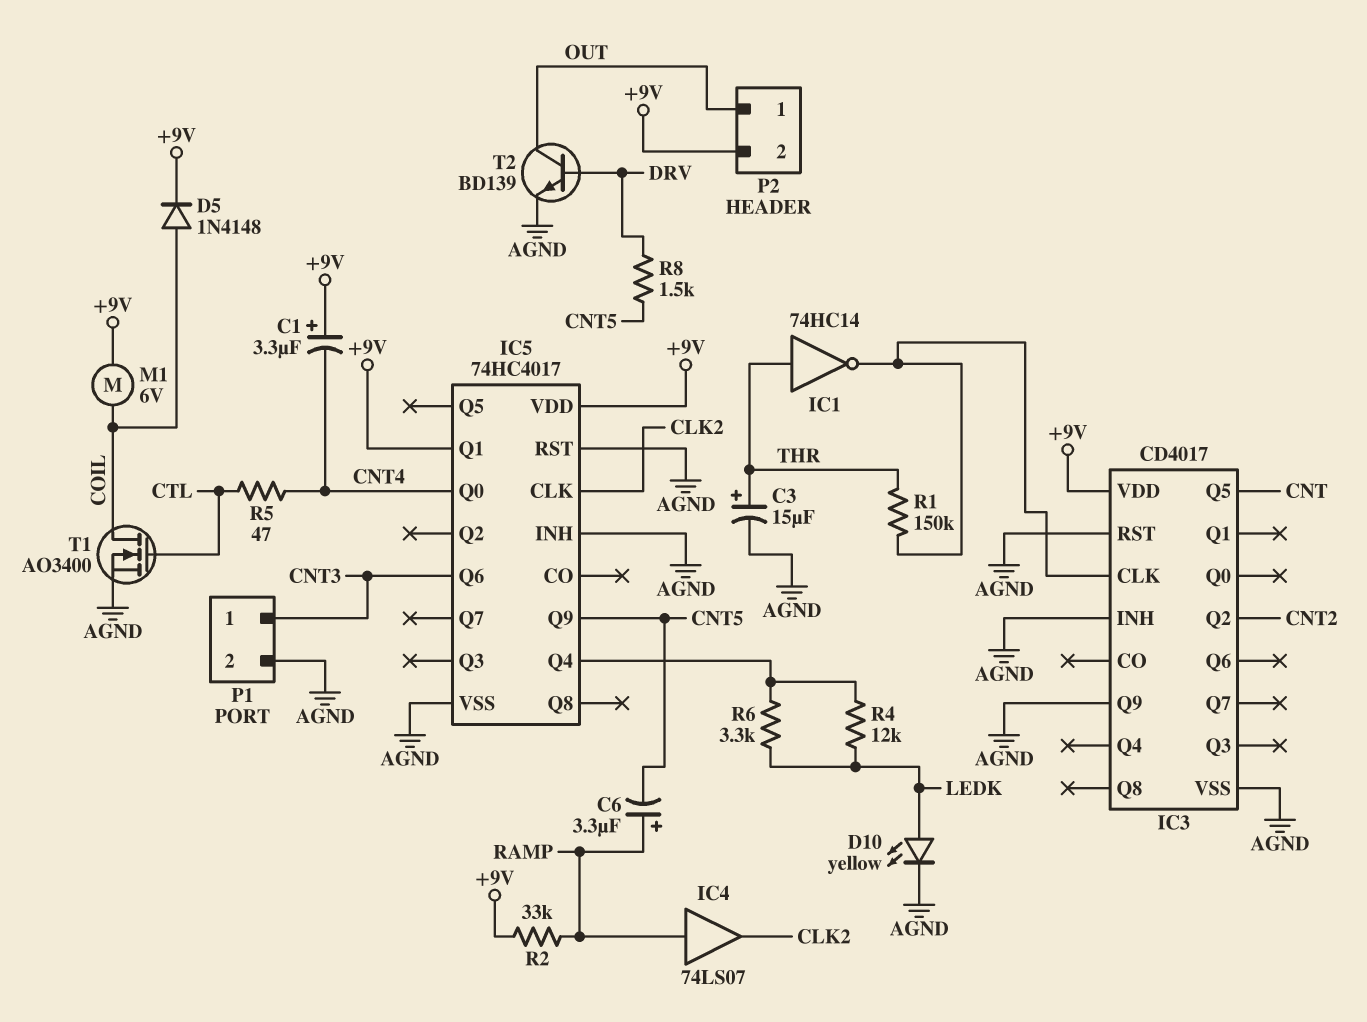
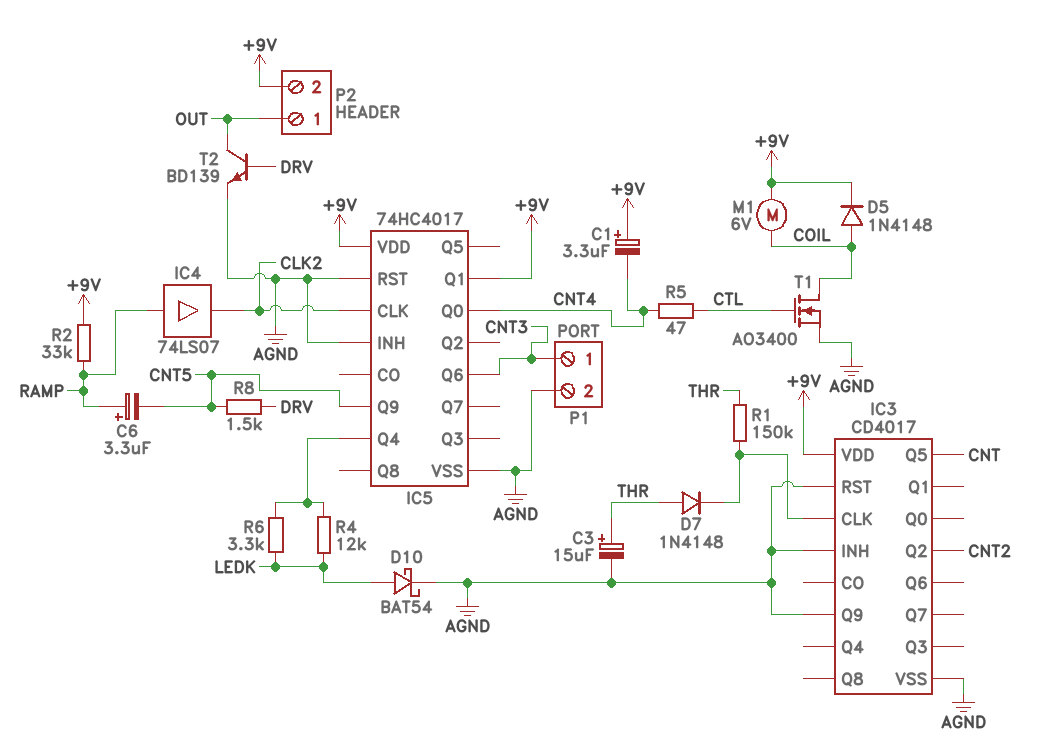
D7: none -> diode 1N4148 (A THR, K IC3/CLK)
D10: LED yellow (A LEDK, K AGND) -> schottky BAT54 (A LEDK, K AGND)
IC1: NOT 74HC14 (in THR, out IC3/CLK) -> none

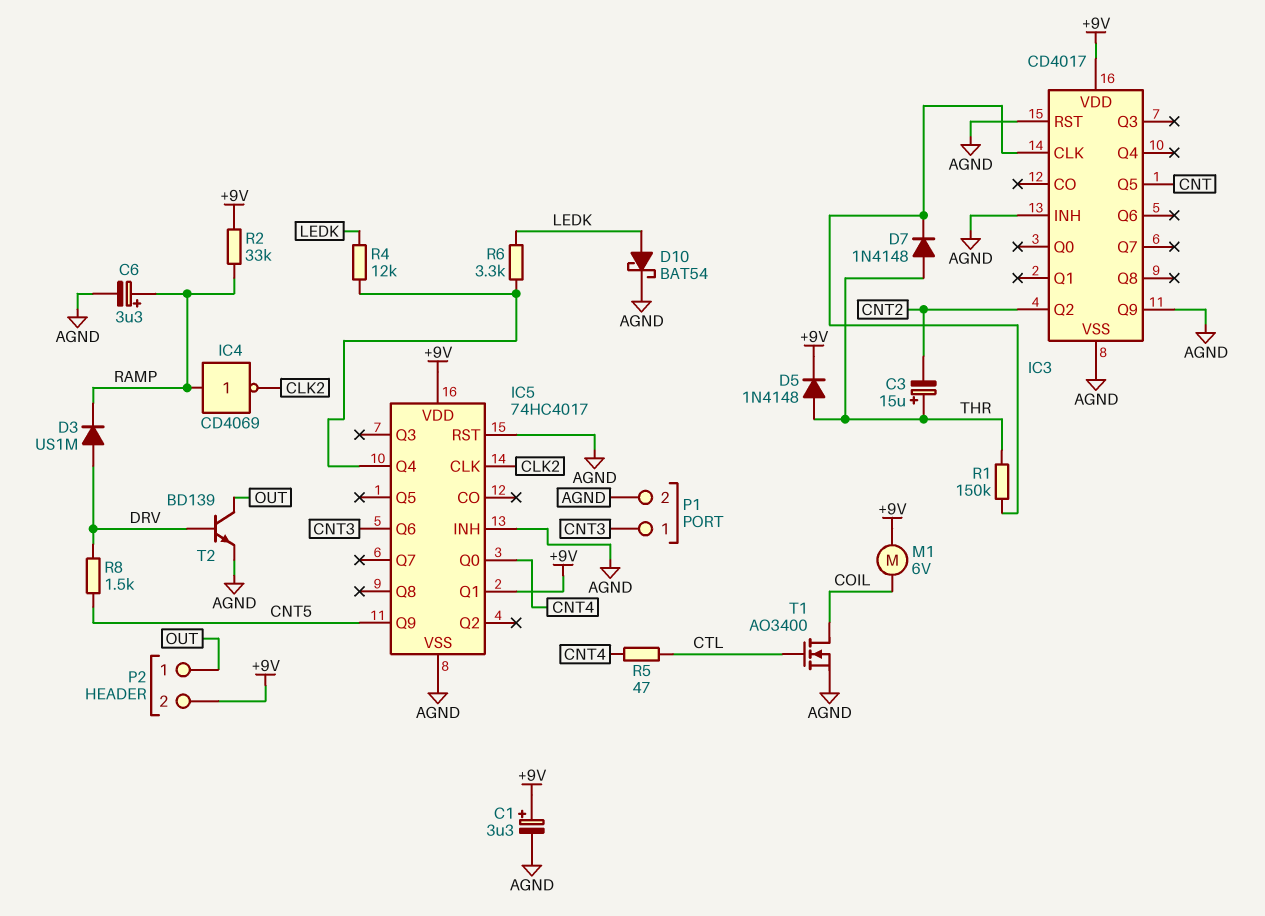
C1: 3.3uF (plus +9V, minus CNT4) -> 3.3uF (plus +9V, minus AGND)
C3: 15uF (plus THR, minus AGND) -> 15uF (plus THR, minus CNT2)
C6: 3.3uF (plus RAMP, minus CNT5) -> 3.3uF (plus RAMP, minus AGND)
D3: none -> diode US1M (A DRV, K RAMP)
D5: diode 1N4148 (A COIL, K +9V) -> diode 1N4148 (A THR, K +9V)
IC4: buffer 74LS07 (in RAMP, out CLK2) -> NOT CD4069 (in RAMP, out CLK2)

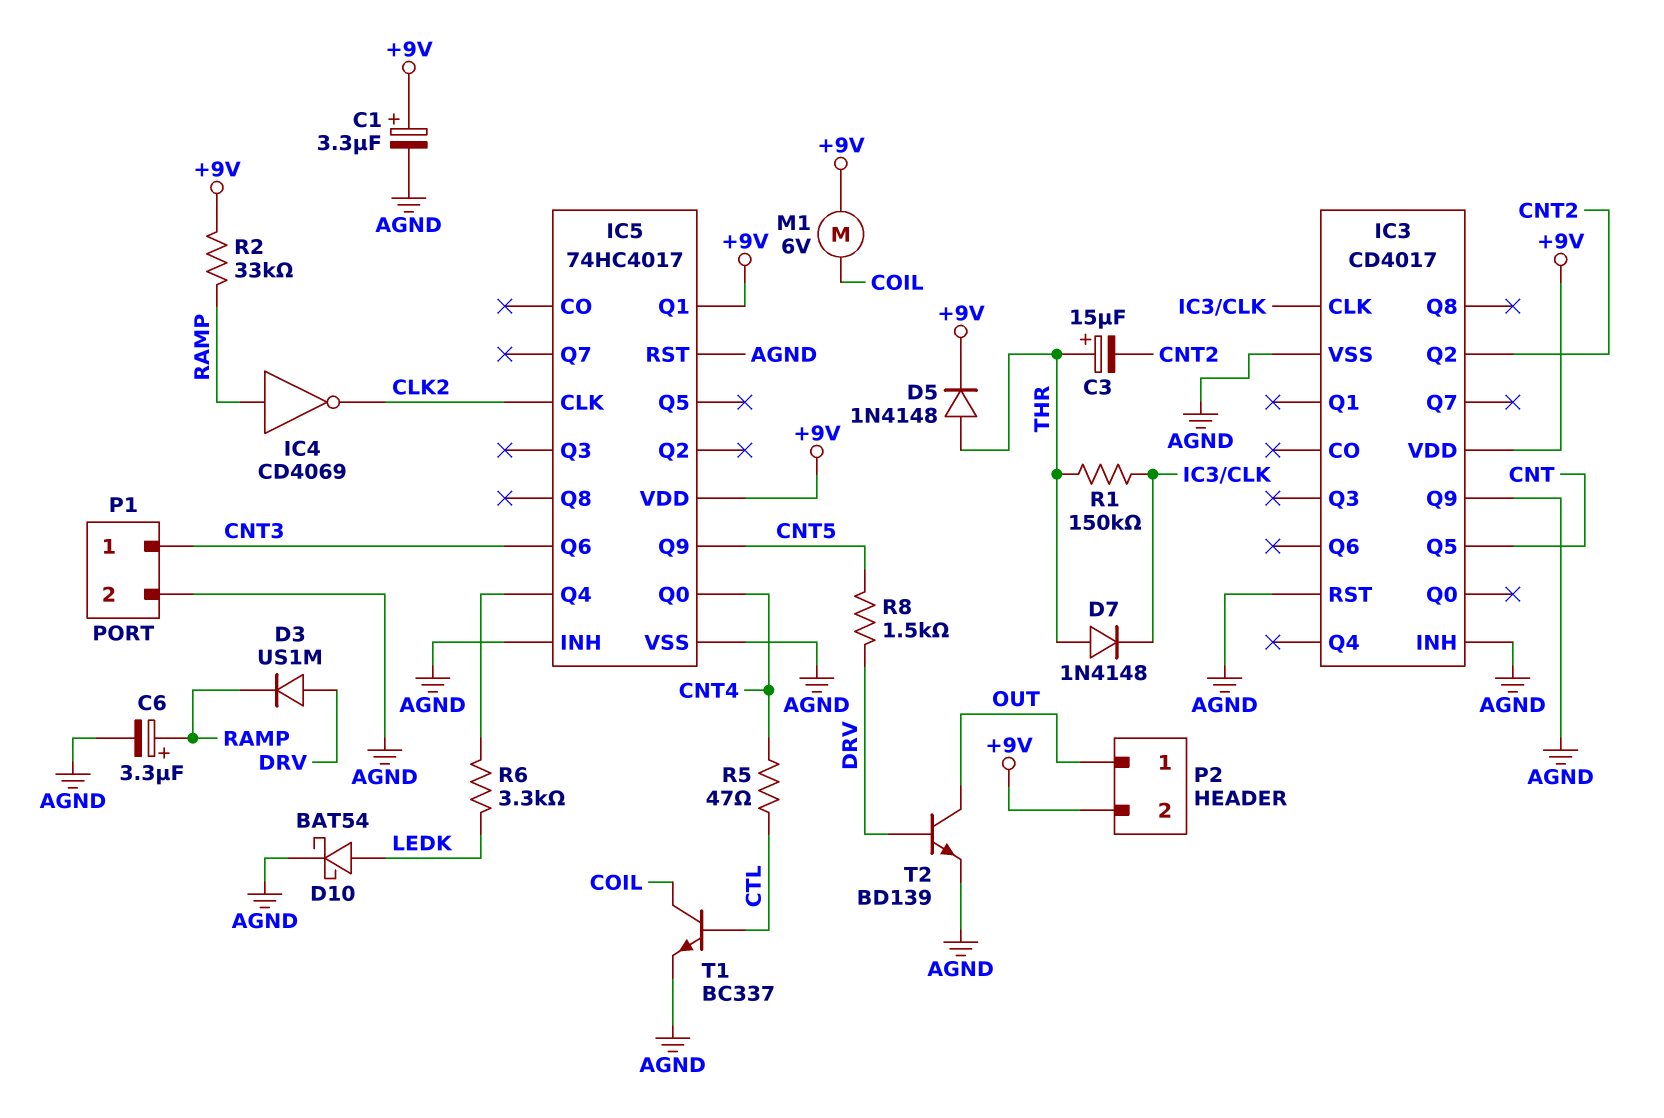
R4: 12k (IC5/Q4, LEDK) -> none
T1: NMOS AO3400 (G CTL, D COIL, S AGND) -> NPN BC337 (B CTL, C COIL, E AGND)

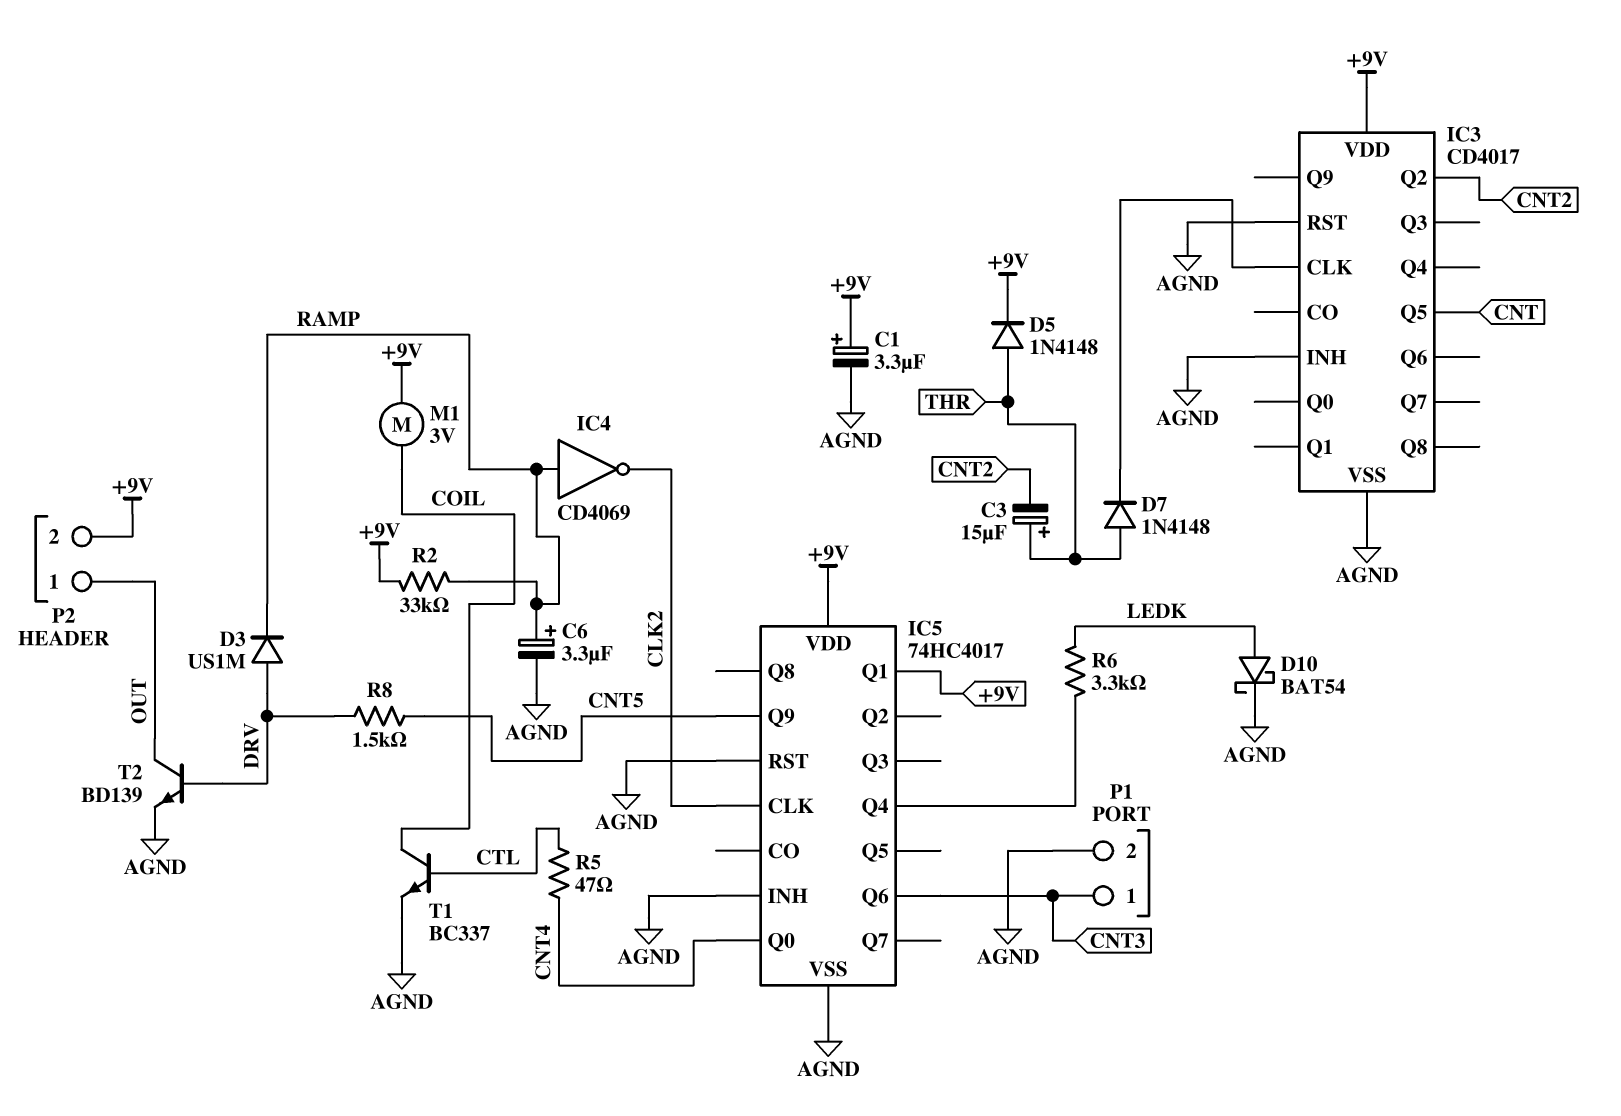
IC3 pin Q9: AGND -> none
M1: motor 6V (+9V, COIL) -> motor 3V (+9V, COIL)
R1: 150k (IC3/CLK, THR) -> none

